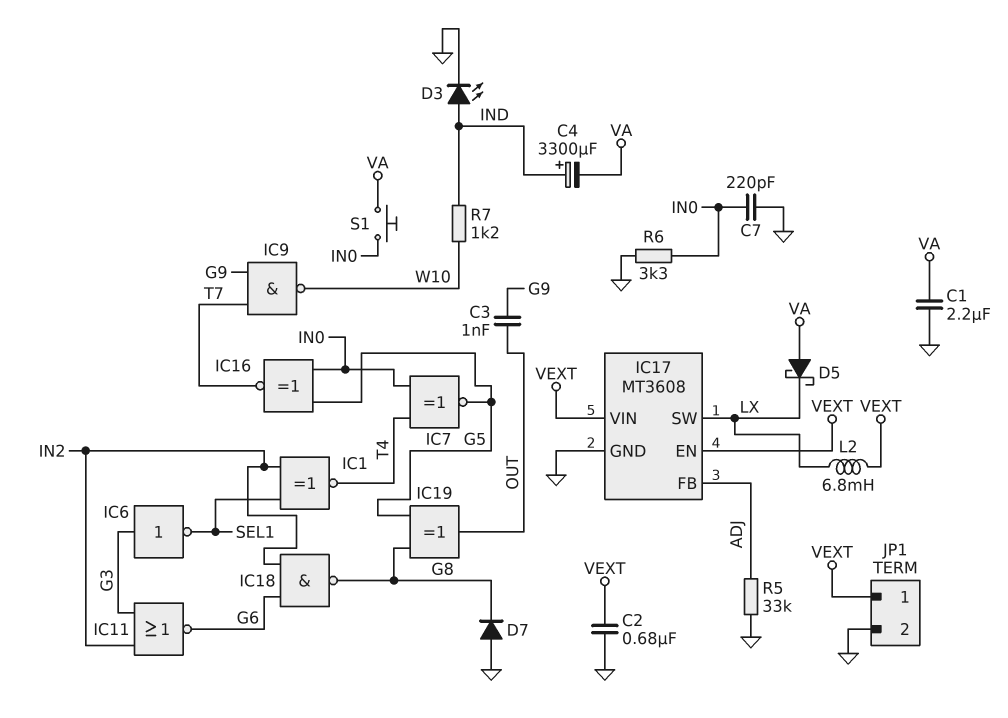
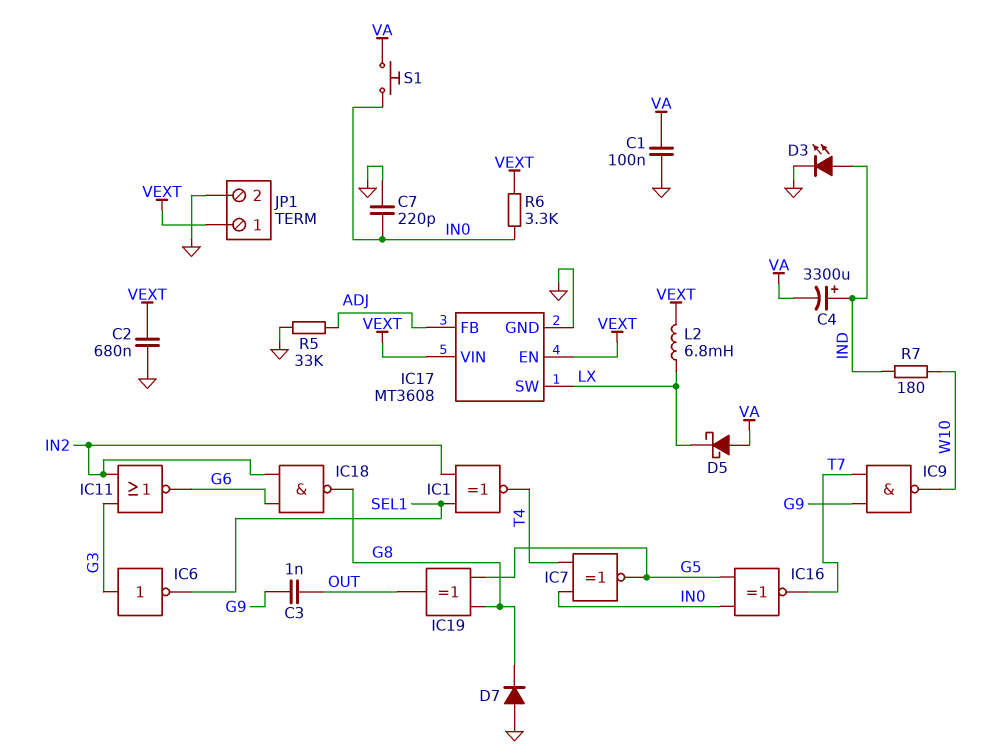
C1: 2.2uF (GND, VA) -> 100nF (GND, VA)
R6: 3.3k (GND, IN0) -> 3.3k (IN0, VEXT)
R7: 1.2k (IND, W10) -> 180 (IND, W10)

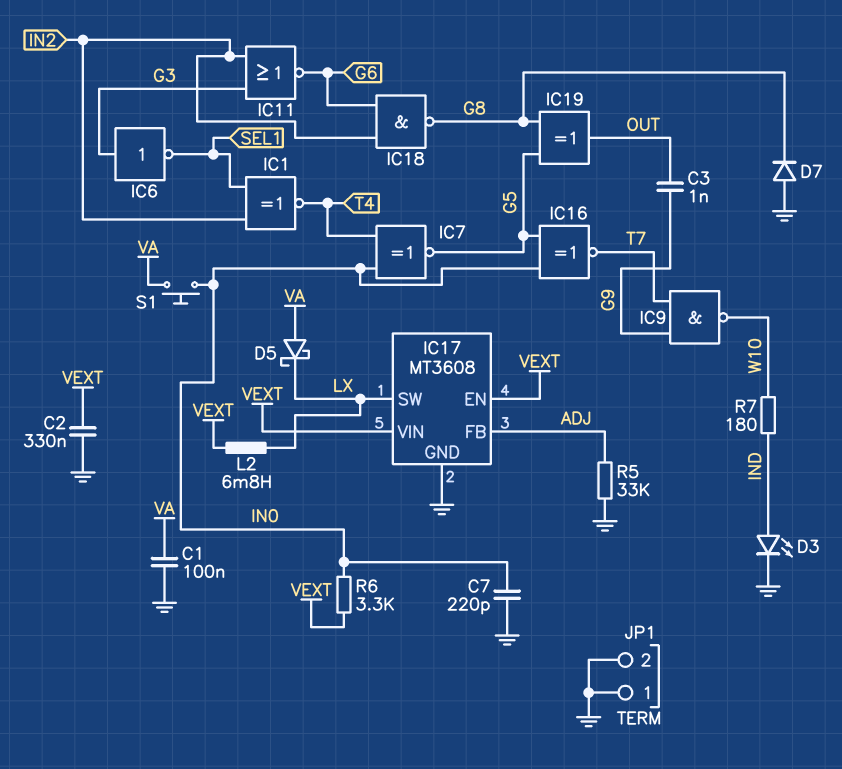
C2: 680nF (GND, VEXT) -> 330nF (GND, VEXT)
C4: 3300uF (plus IND, minus VA) -> none
JP1 pin 1: VEXT -> GND

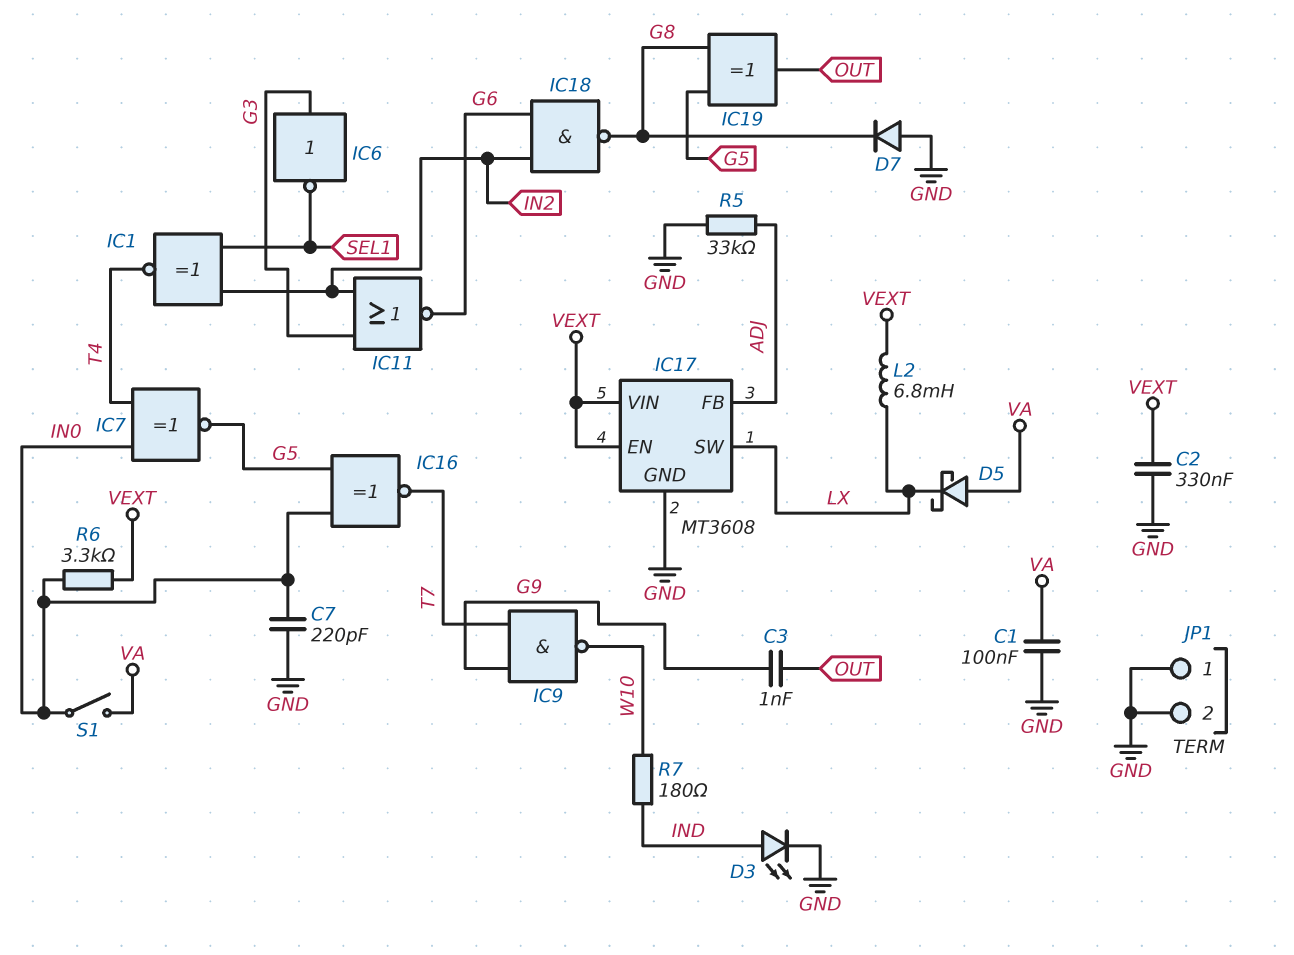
S1: button (IN0, VA) -> switch (IN0, VA)

